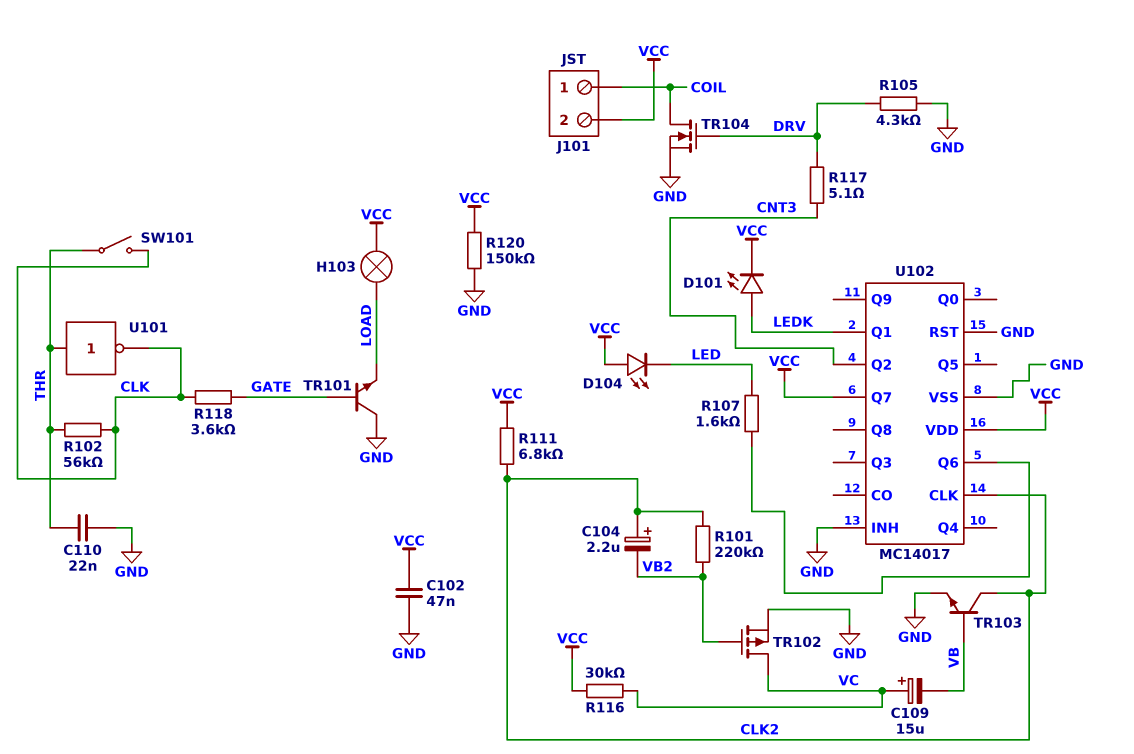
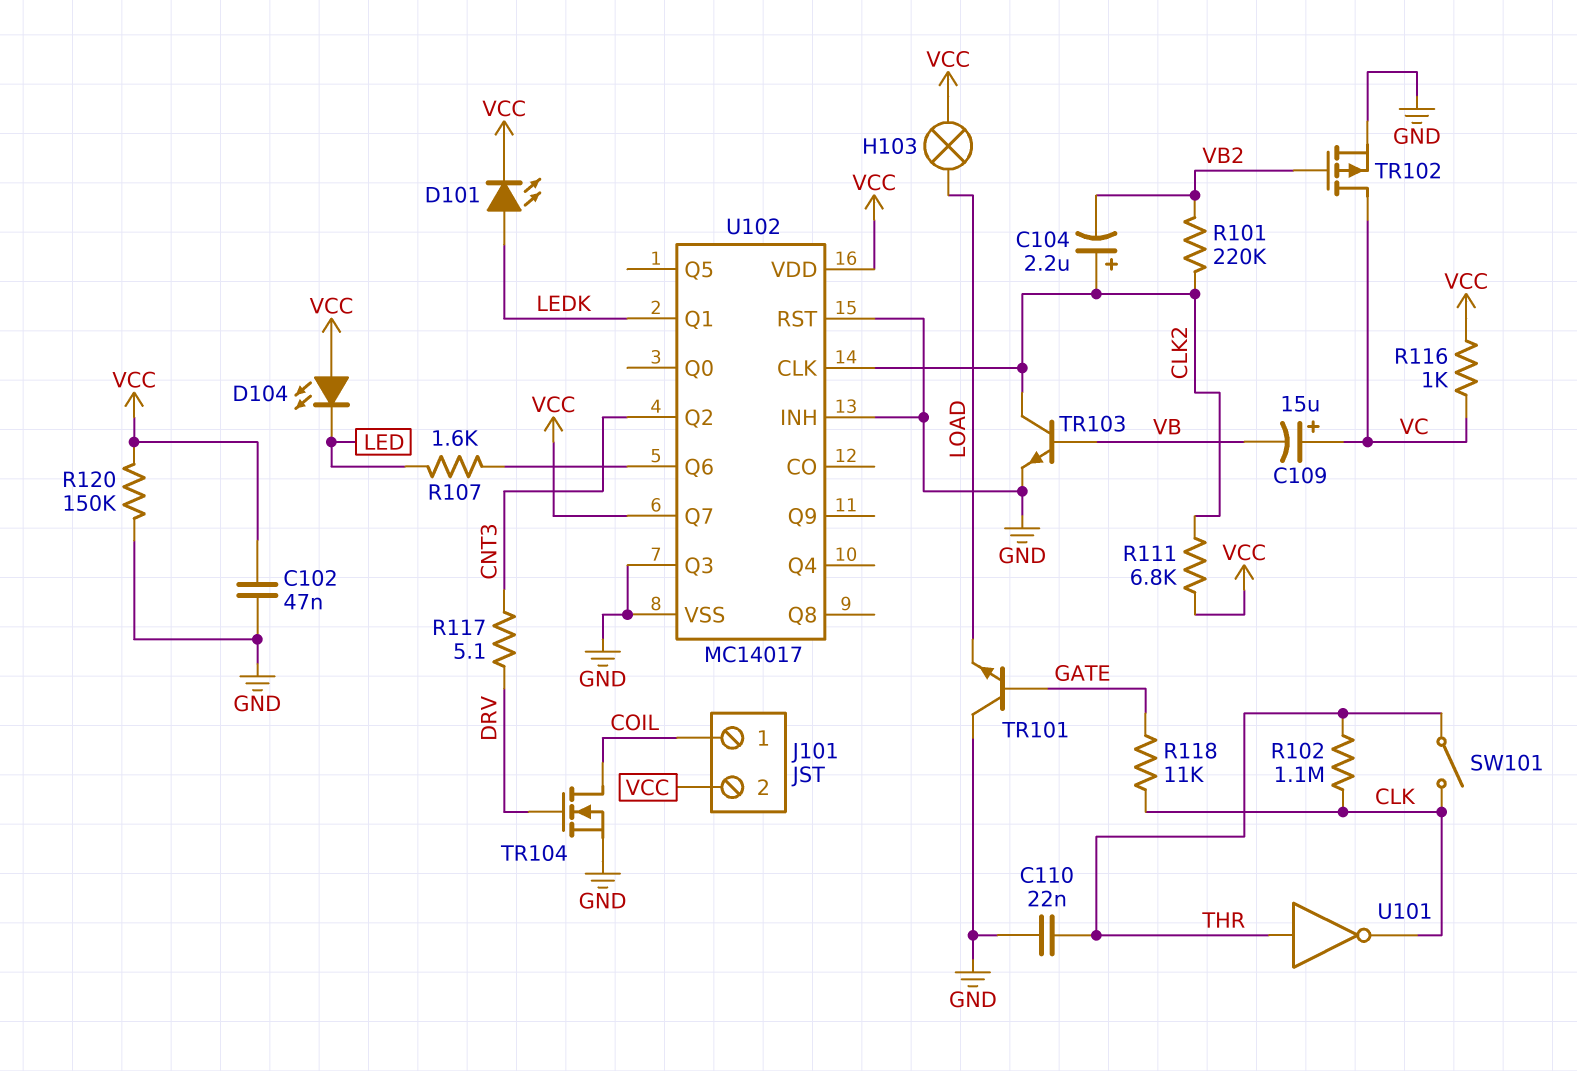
R102: 56k (CLK, THR) -> 1.1M (CLK, THR)
R105: 4.3k (DRV, GND) -> none
R116: 30k (VC, VCC) -> 1k (VC, VCC)
R118: 3.6k (CLK, GATE) -> 11k (CLK, GATE)
U102 pin Q3: none -> GND

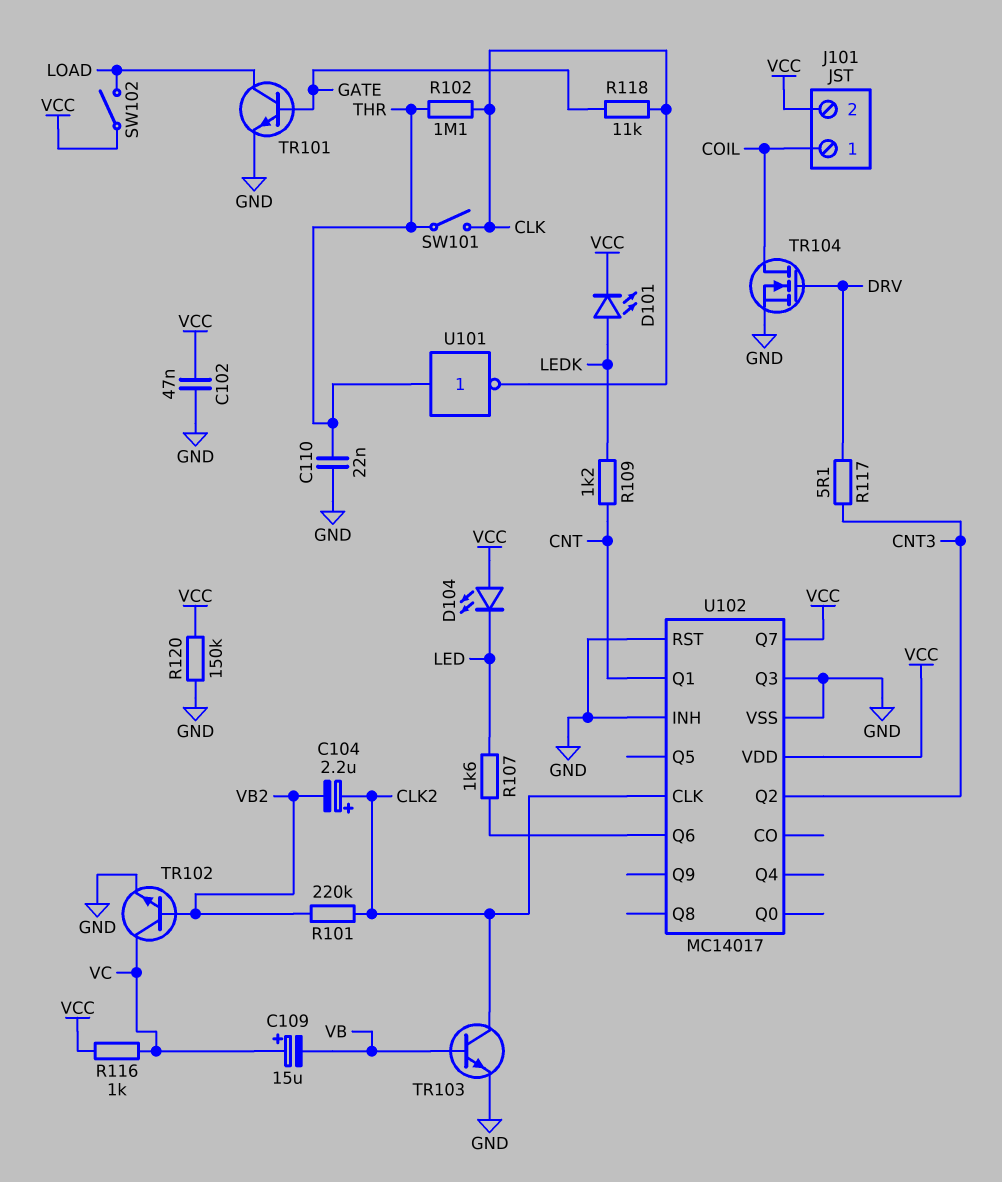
H103: lamp (LOAD, VCC) -> none
R109: none -> 1.2k (CNT, LEDK)
R111: 6.8k (CLK2, VCC) -> none
SW102: none -> switch (LOAD, VCC)
TR101: NPN (B GATE, C GND, E LOAD) -> NPN (B GATE, C LOAD, E GND)
TR102: PMOS (G VB2, D VC, S GND) -> NPN (B VB2, C VC, E GND)
U102 pin Q1: LEDK -> CNT

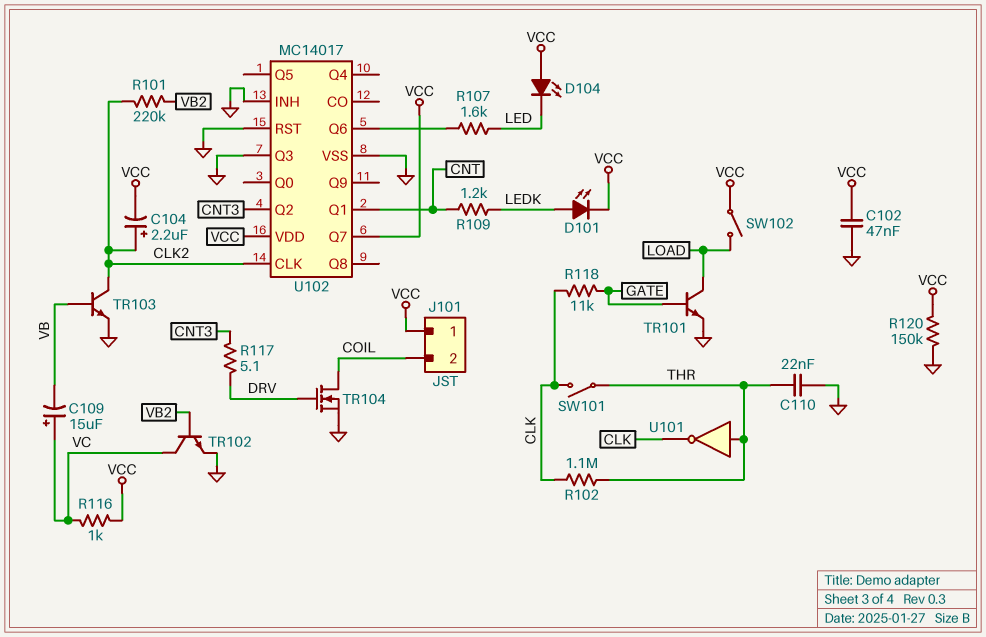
C104: 2.2uF (plus CLK2, minus VB2) -> 2.2uF (plus CLK2, minus VCC)
J101 pin 1: COIL -> VCC
J101 pin 2: VCC -> COIL

